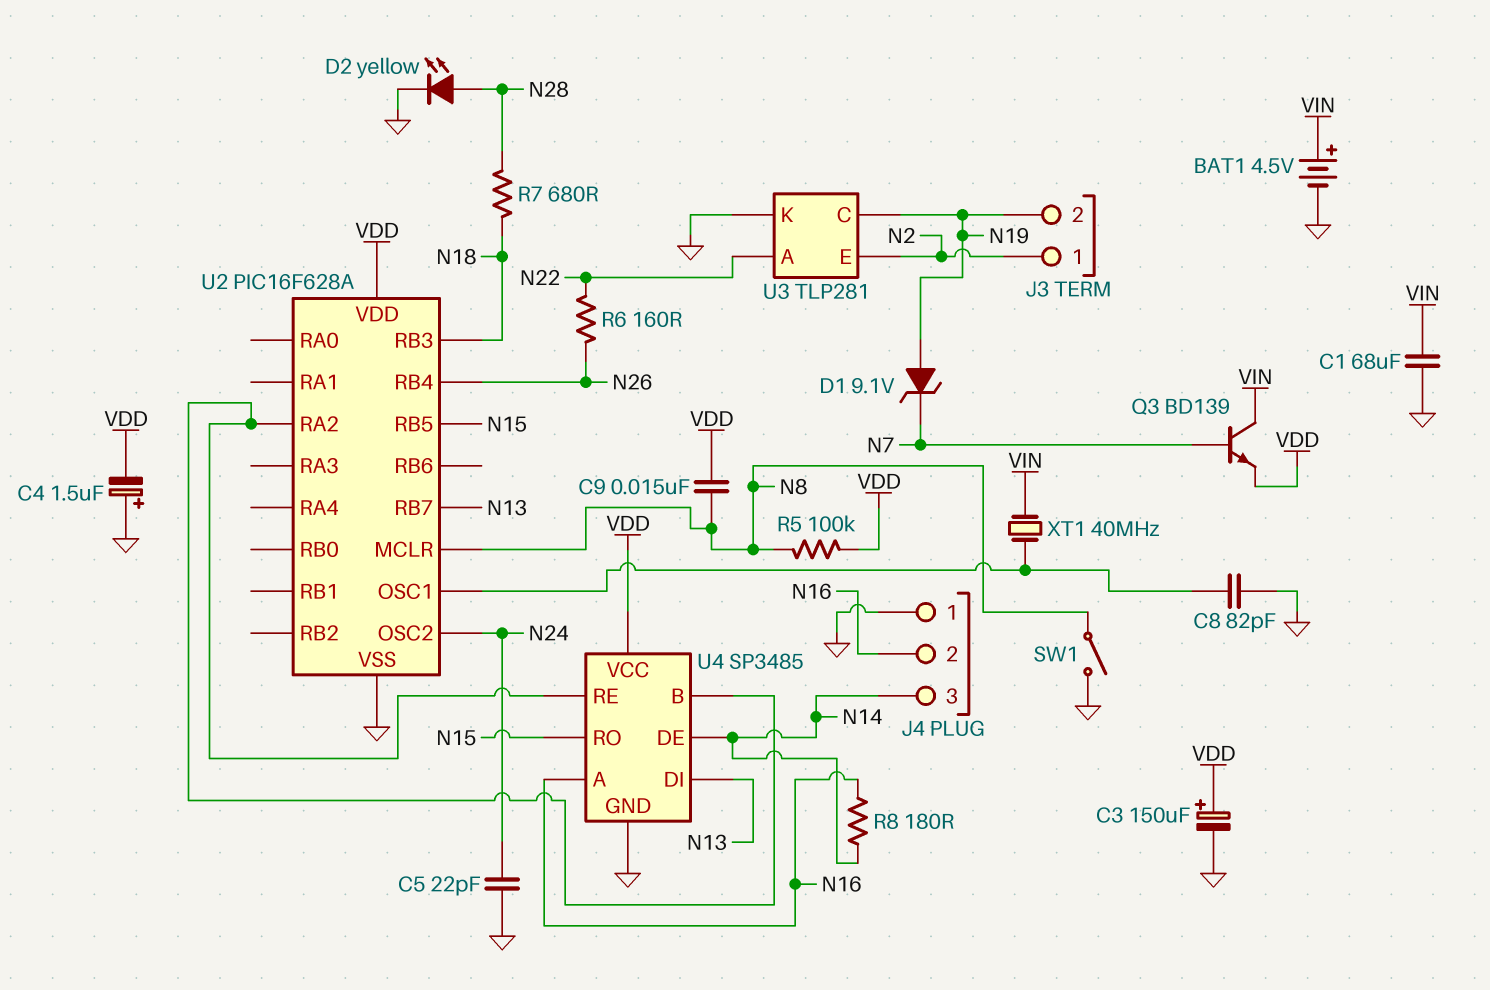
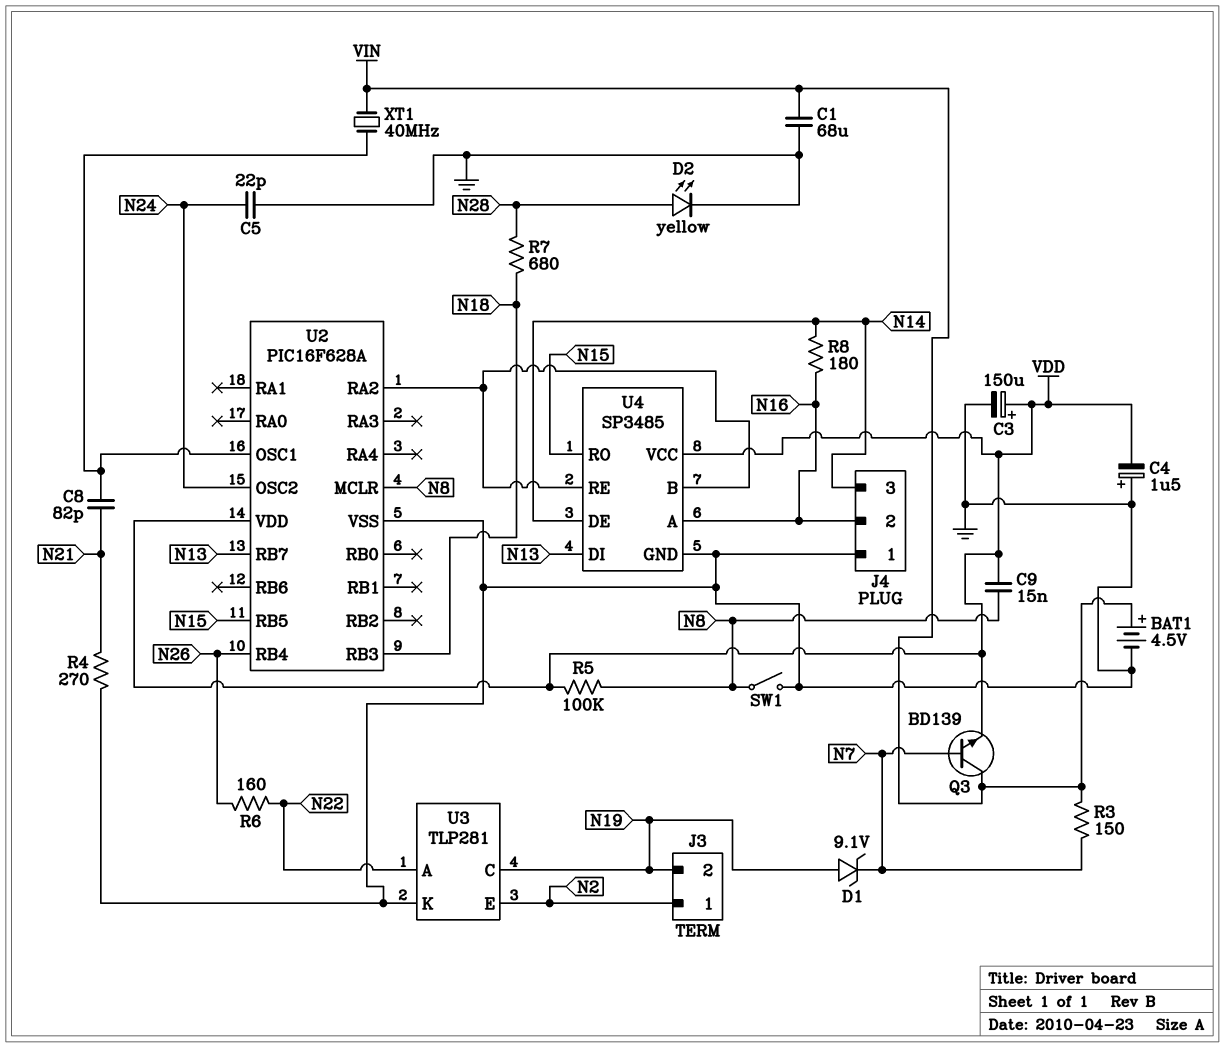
C8: 82pF (GND, U2/OSC1) -> 82pF (N21, U2/OSC1)
R3: none -> 150 (N7, VIN)
R4: none -> 270 (GND, N21)

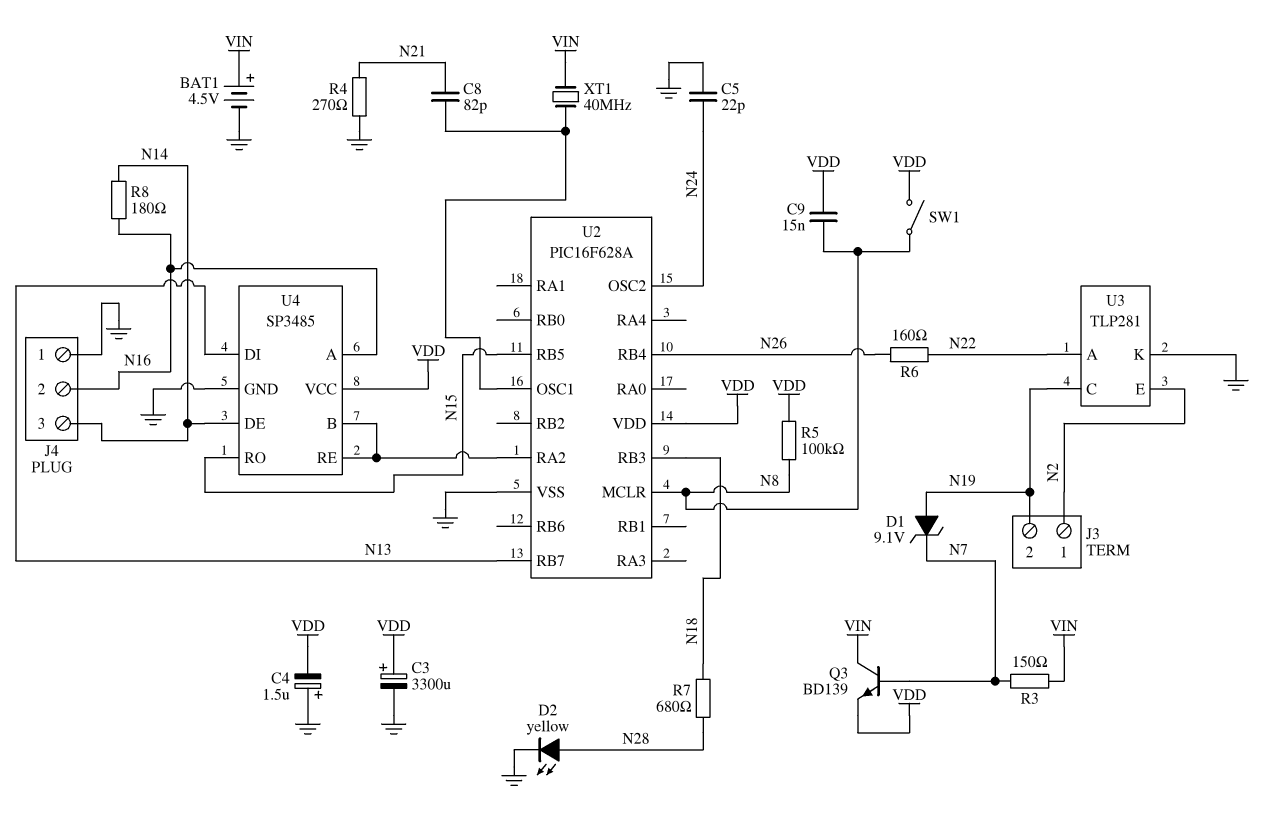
C1: 68uF (GND, VIN) -> none
C3: 150uF (plus VDD, minus GND) -> 3300uF (plus VDD, minus GND)
SW1: switch (GND, N8) -> switch (N8, VDD)

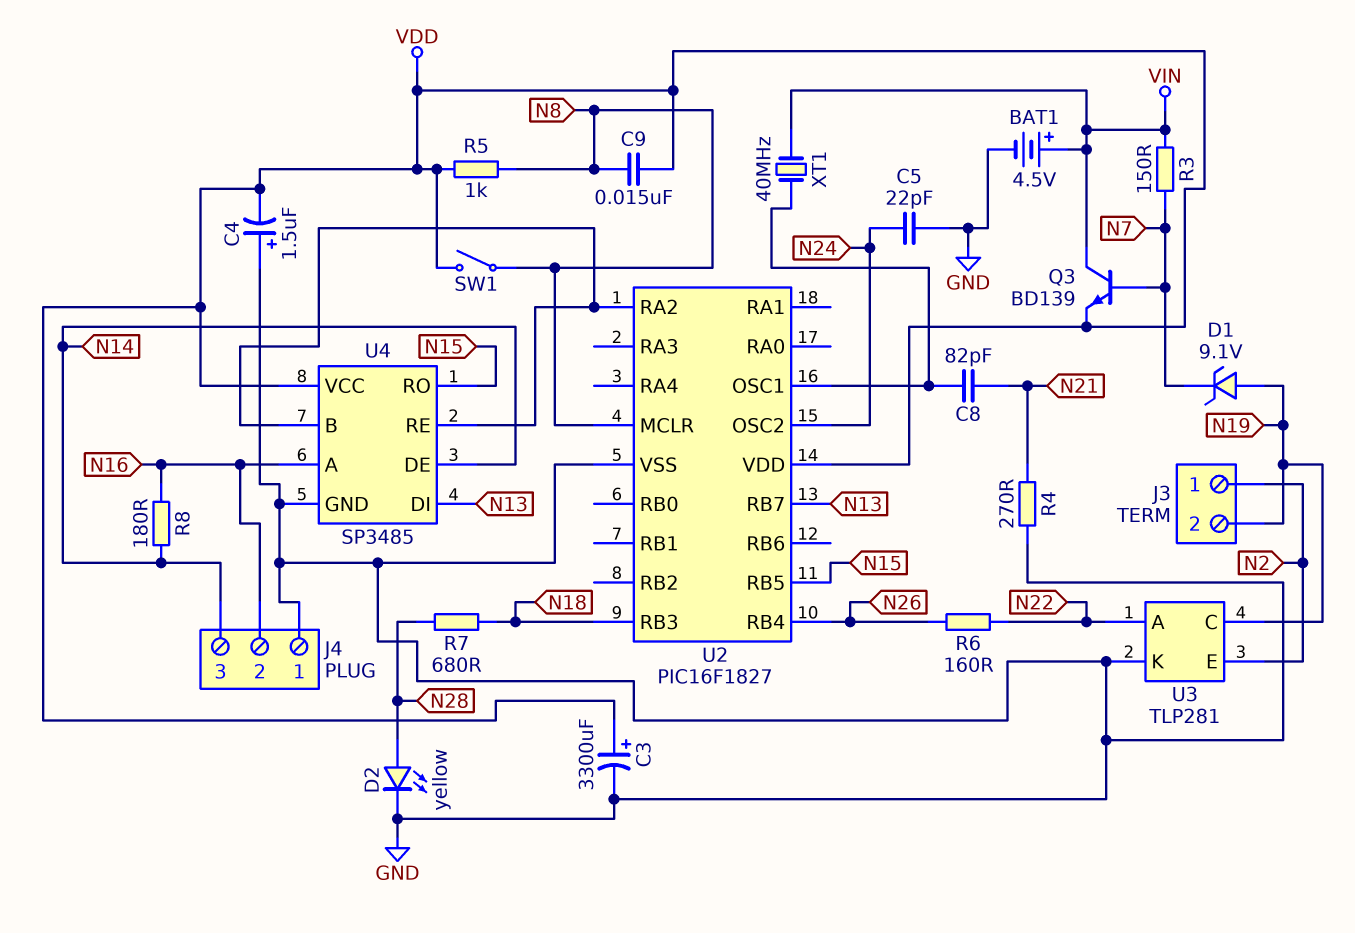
R5: 100k (N8, VDD) -> 1k (N8, VDD)
U2: PIC16F628A -> PIC16F1827

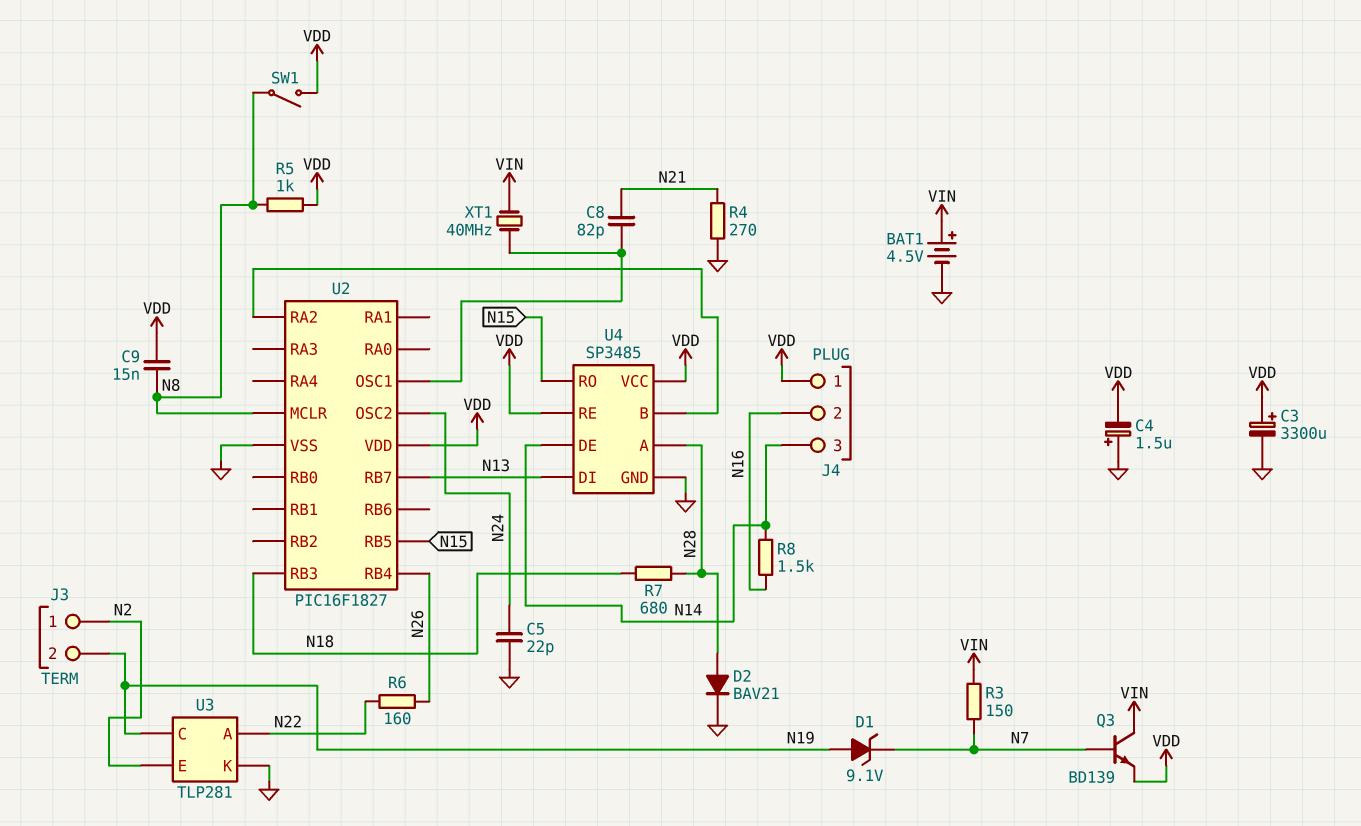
D2: LED yellow (A N28, K GND) -> diode BAV21 (A N28, K GND)
J4 pin 1: GND -> VDD
R8: 180 (N14, N16) -> 1.5k (N14, N16)
U4 pin A: N16 -> N28
U4 pin RE: U2/RA2 -> VDD

